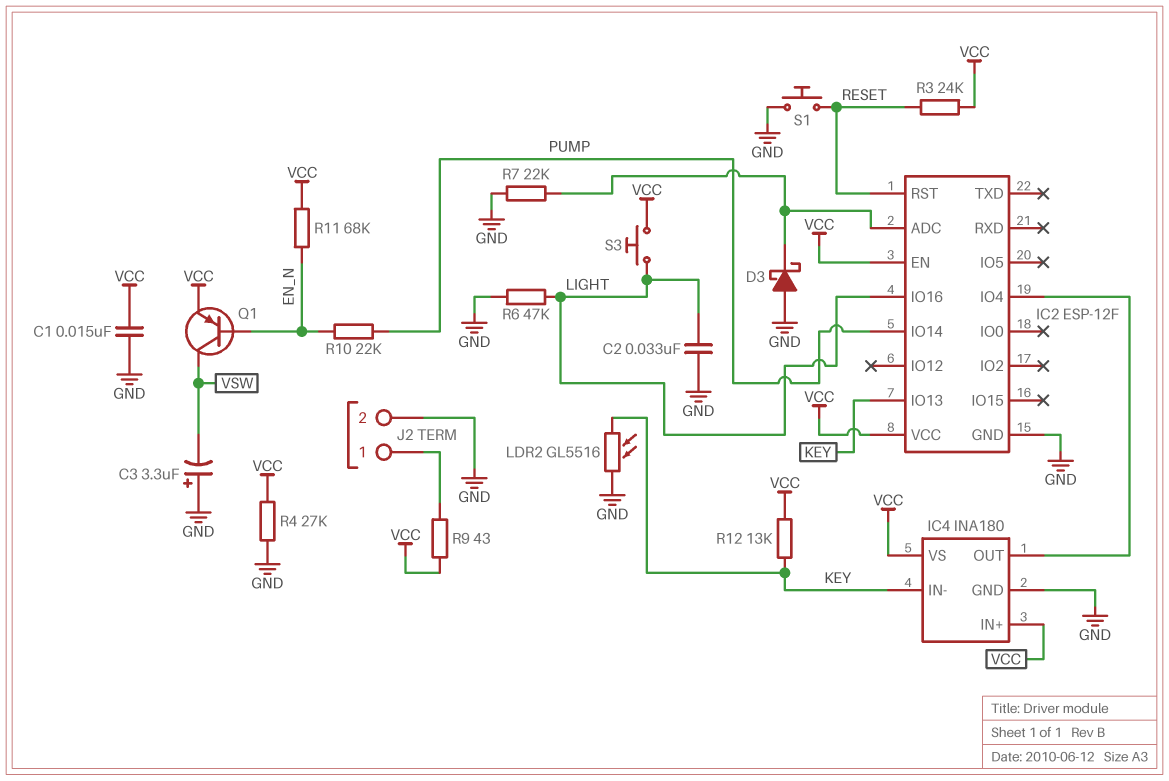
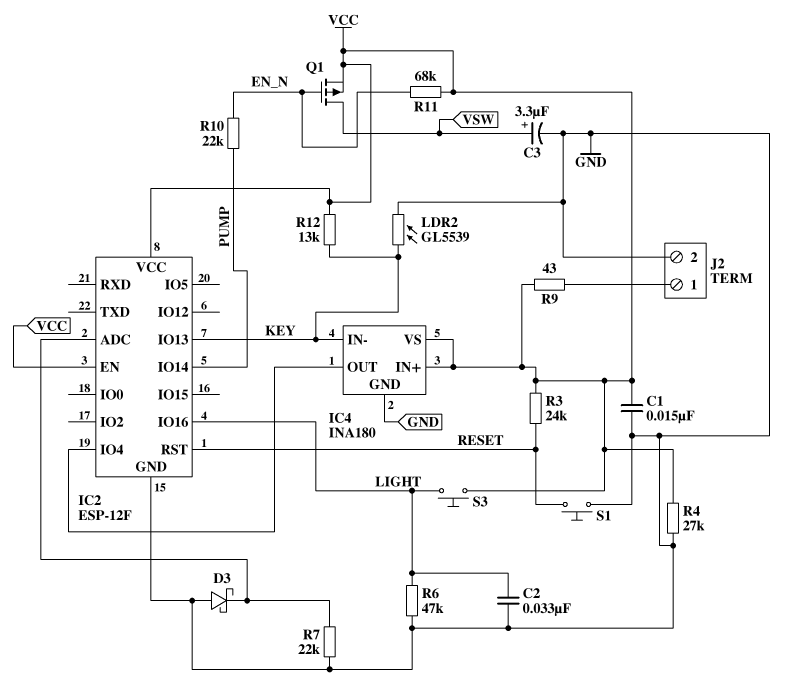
C3: 3.3uF (plus GND, minus VSW) -> 3.3uF (plus VSW, minus GND)
LDR2: GL5516 (GND, KEY) -> GL5539 (GND, KEY)
Q1: PNP (B EN_N, C VSW, E VCC) -> PMOS (G EN_N, D VSW, S VCC)

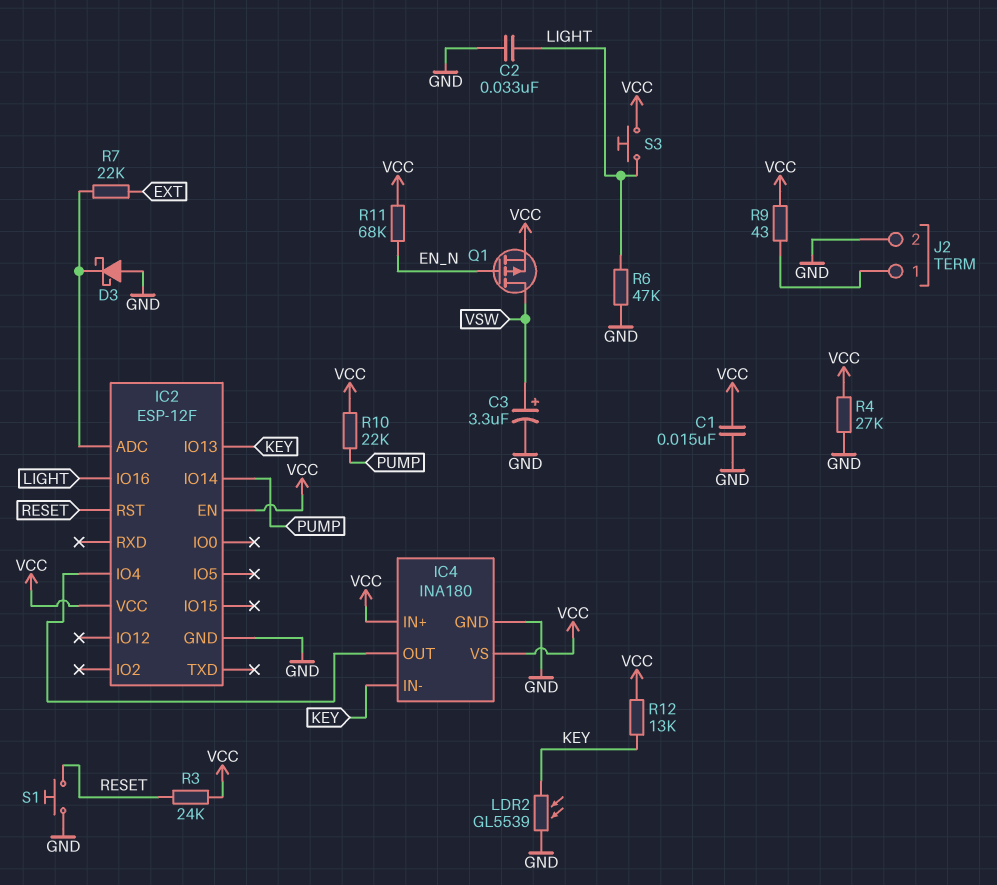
R7: 22k (GND, IC2/ADC) -> 22k (EXT, IC2/ADC)
R10: 22k (EN_N, PUMP) -> 22k (PUMP, VCC)

